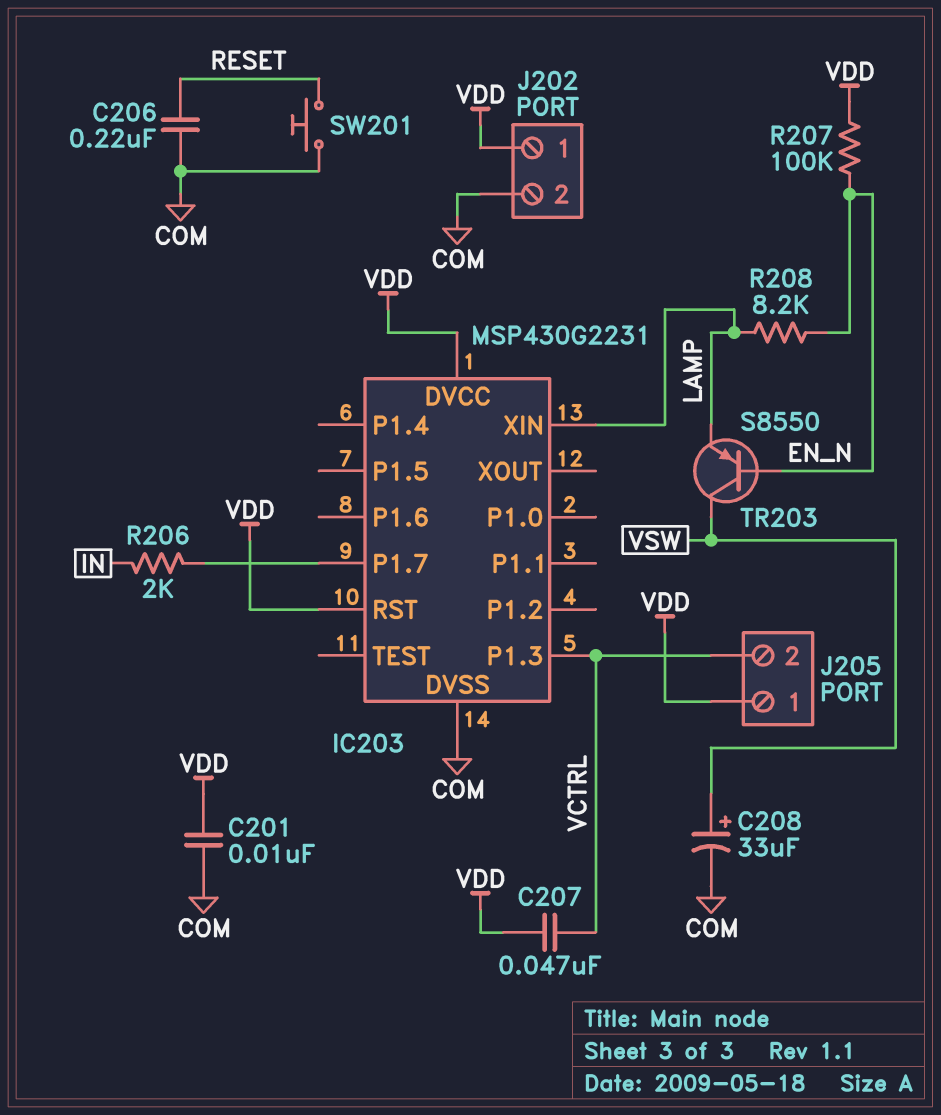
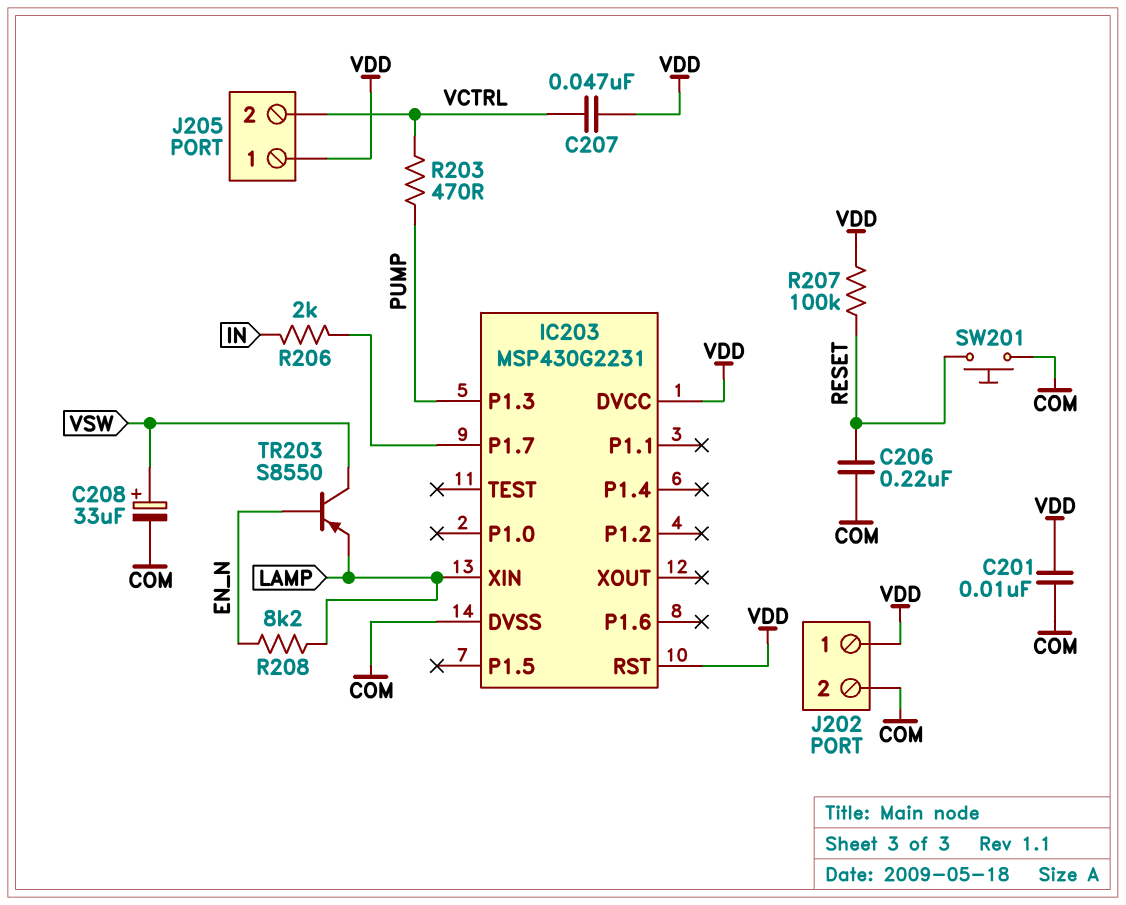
IC203 pin P1.3: VCTRL -> PUMP
R203: none -> 470 (PUMP, VCTRL)
R207: 100k (EN_N, VDD) -> 100k (RESET, VDD)

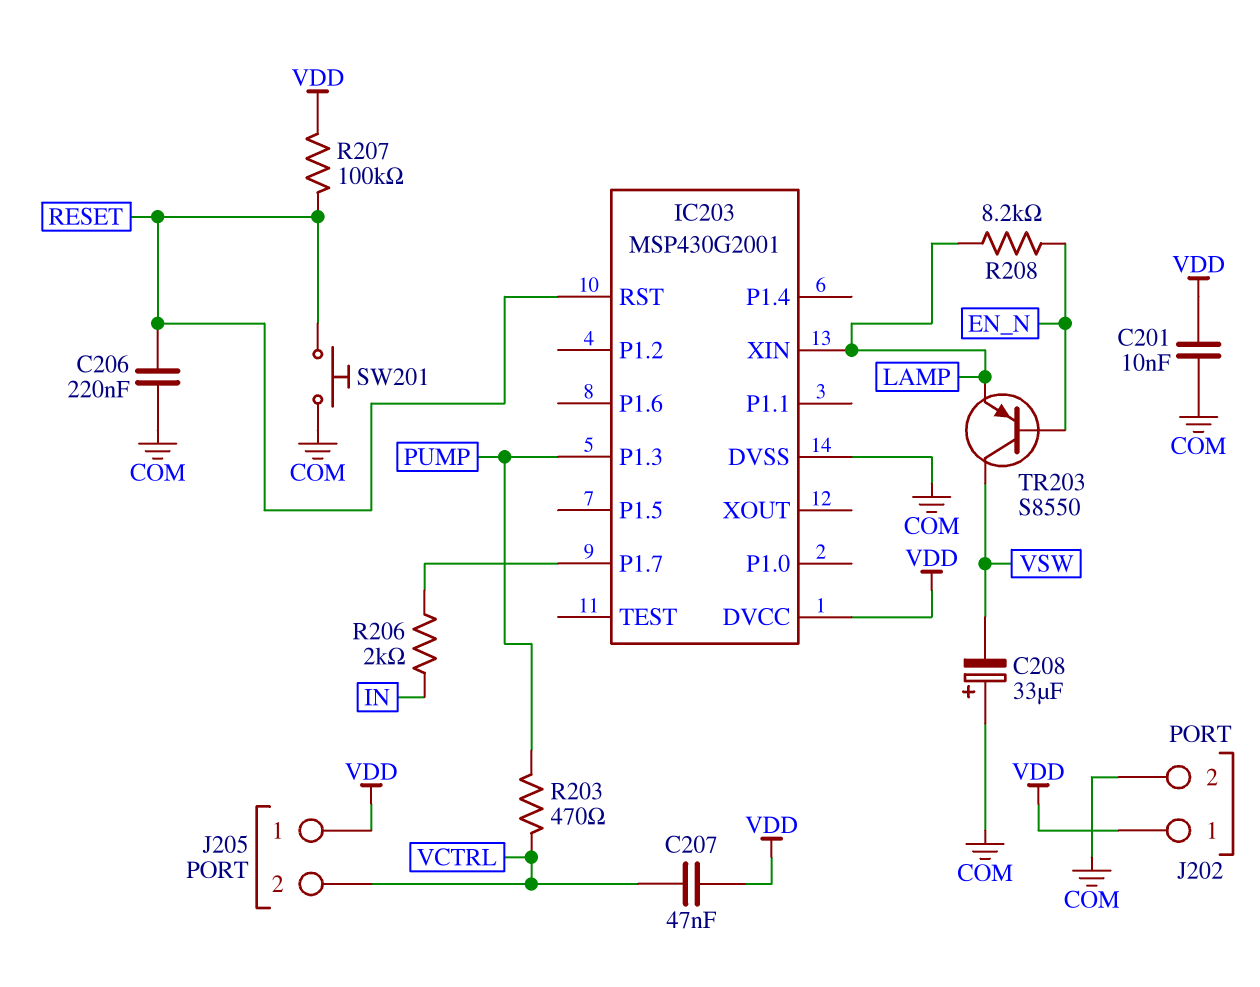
C208: 33uF (plus VSW, minus COM) -> 33uF (plus COM, minus VSW)
IC203: MSP430G2231 -> MSP430G2001
IC203 pin RST: VDD -> RESET

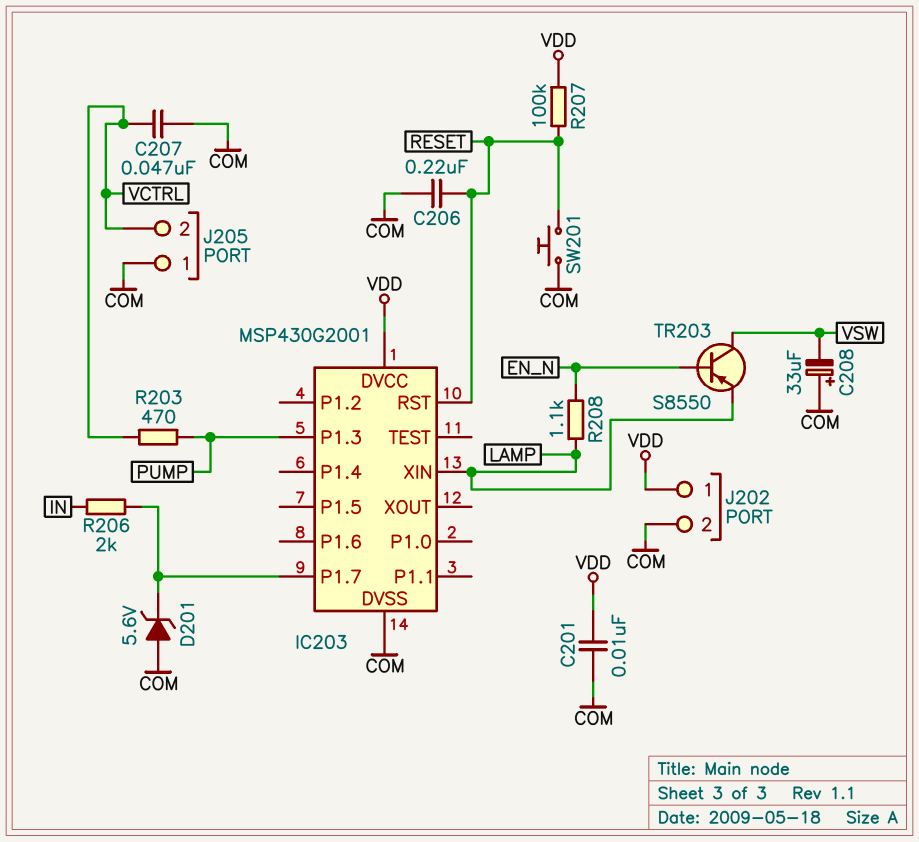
C207: 47nF (VCTRL, VDD) -> 47nF (COM, VCTRL)
D201: none -> zener 5.6V (A COM, K IC203/P1.7)
J205 pin 1: VDD -> COM
R208: 8.2k (EN_N, LAMP) -> 1.1k (EN_N, LAMP)

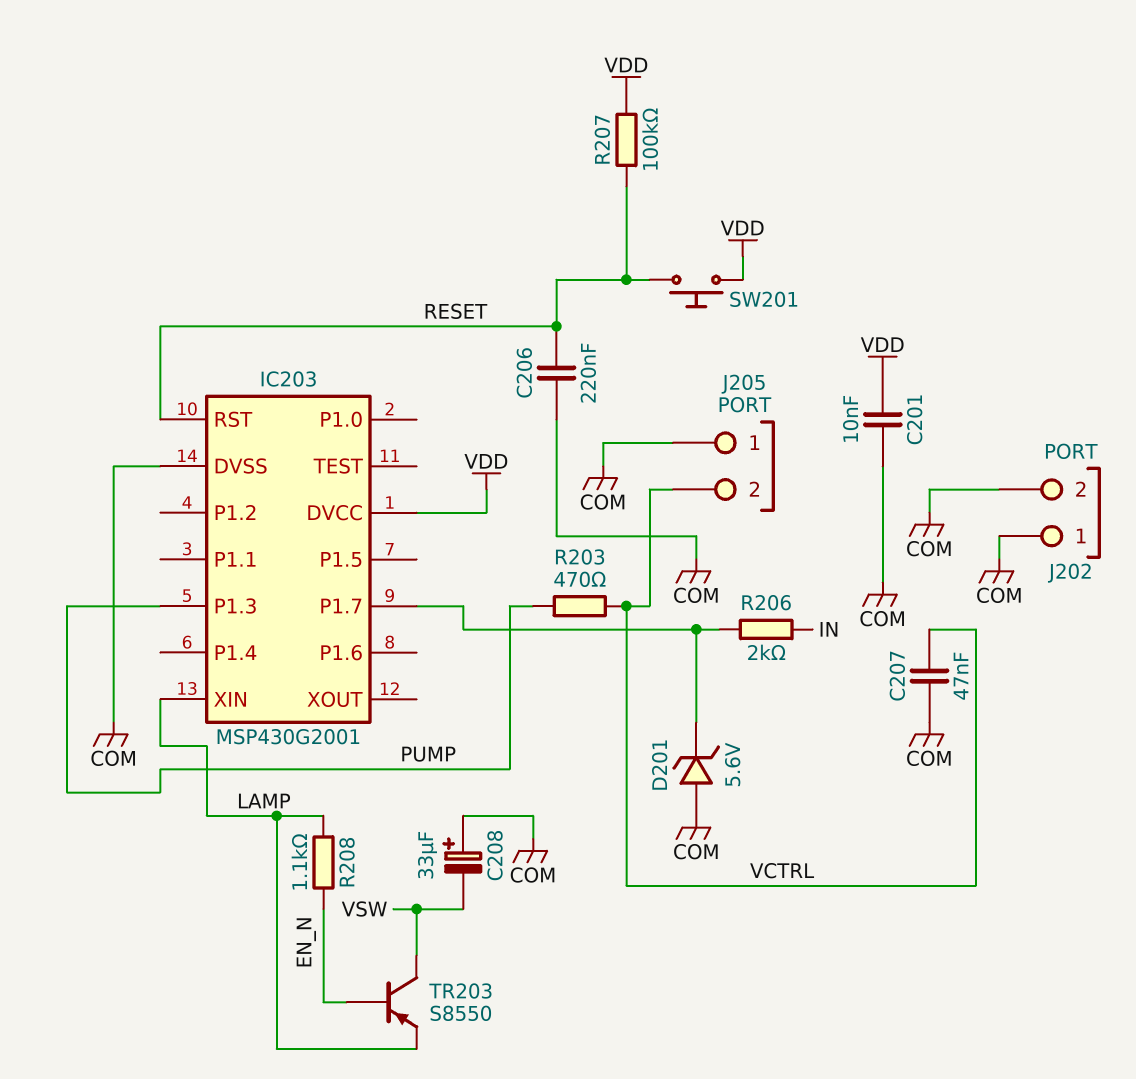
J202 pin 1: VDD -> COM
SW201: button (COM, RESET) -> button (RESET, VDD)

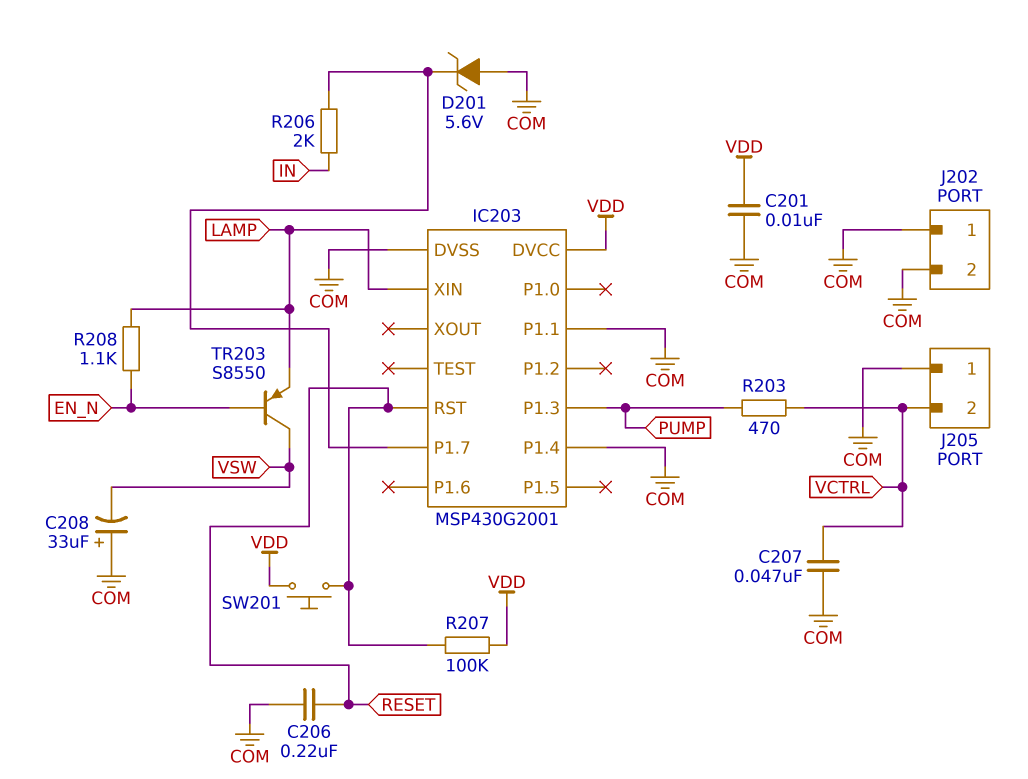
IC203 pin P1.1: none -> COM
IC203 pin P1.4: none -> COM

